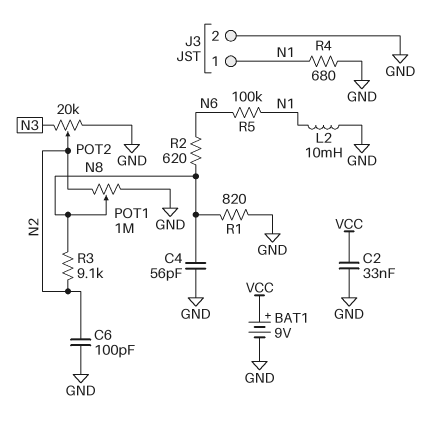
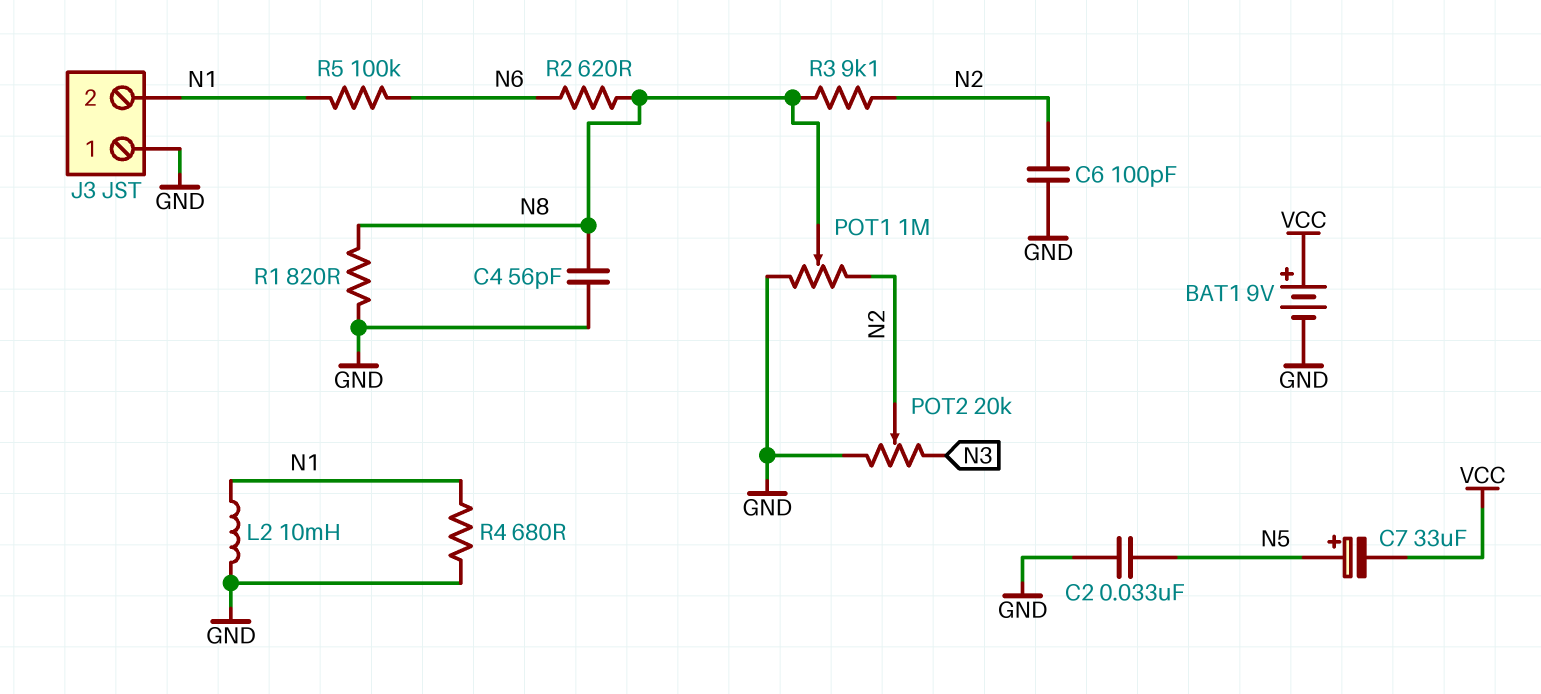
C2: 33nF (GND, VCC) -> 33nF (GND, N5)
C7: none -> 33uF (plus N5, minus VCC)
J3 pin 1: N1 -> GND
J3 pin 2: GND -> N1

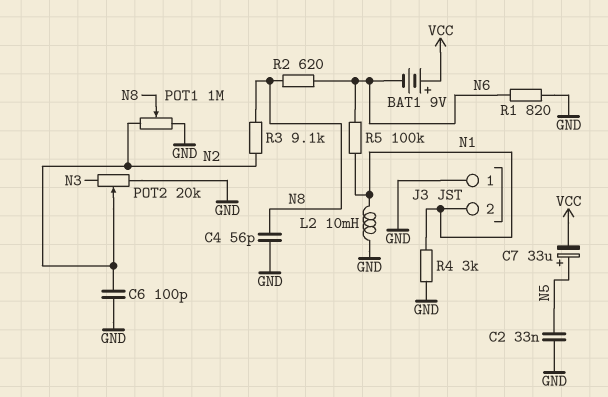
BAT1: 9V (plus VCC, minus GND) -> 9V (plus VCC, minus N6)
R1: 820 (GND, N8) -> 820 (GND, N6)
R4: 680 (GND, N1) -> 3k (GND, N1)

